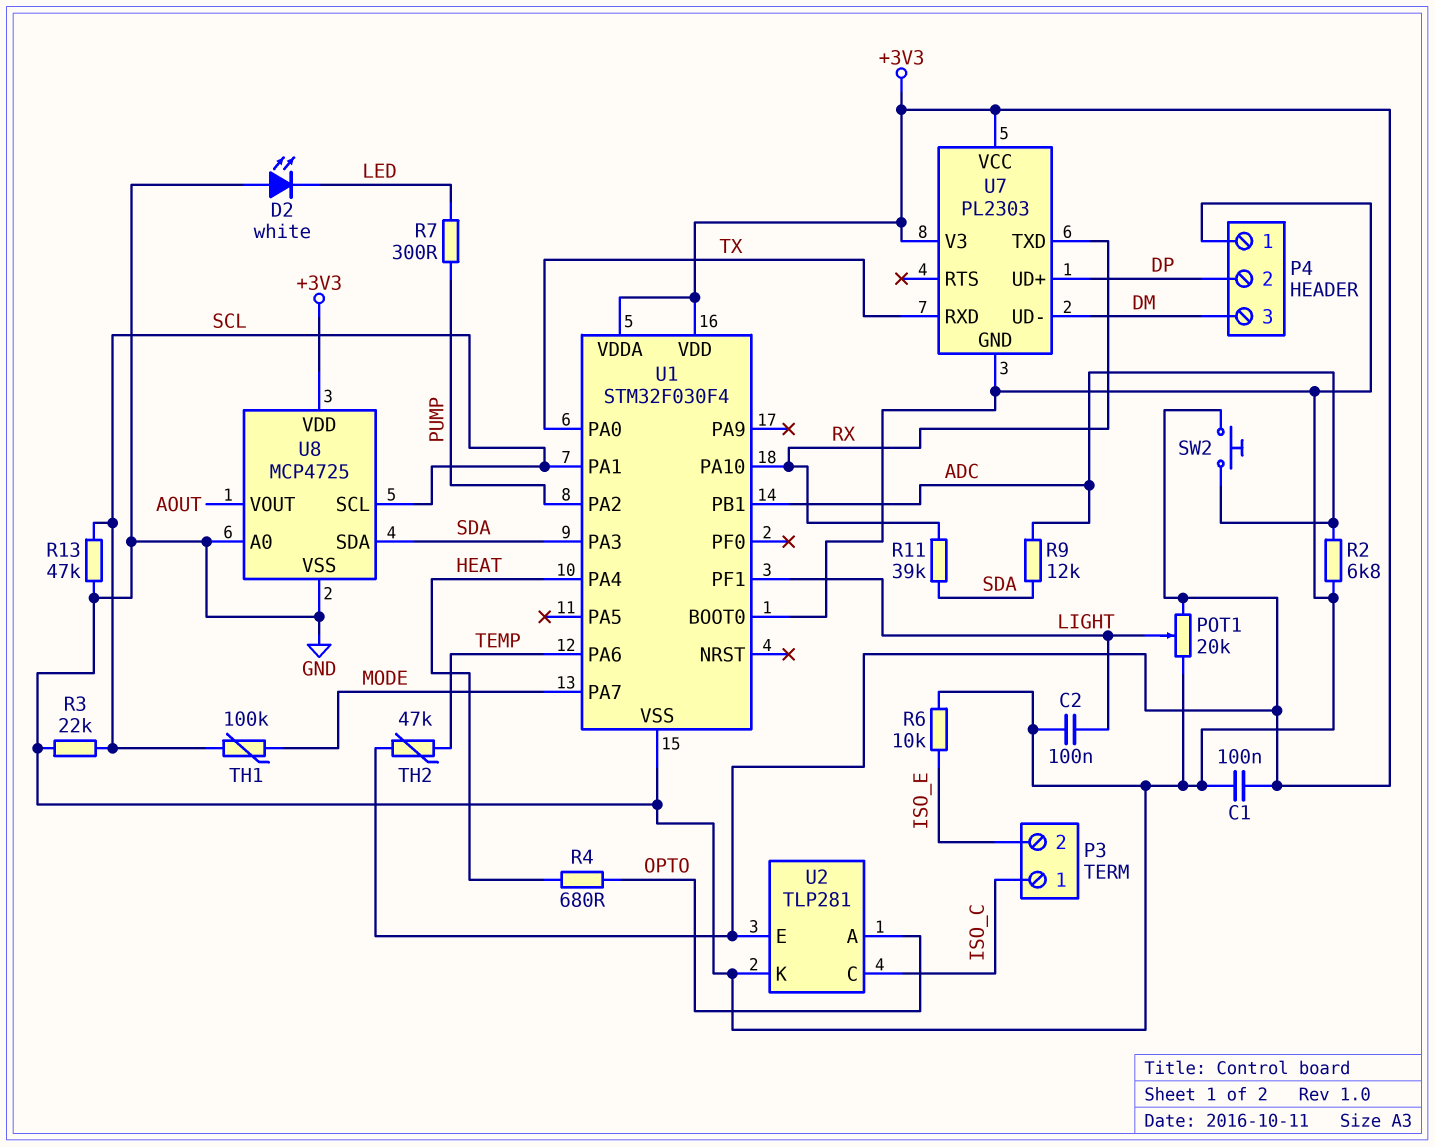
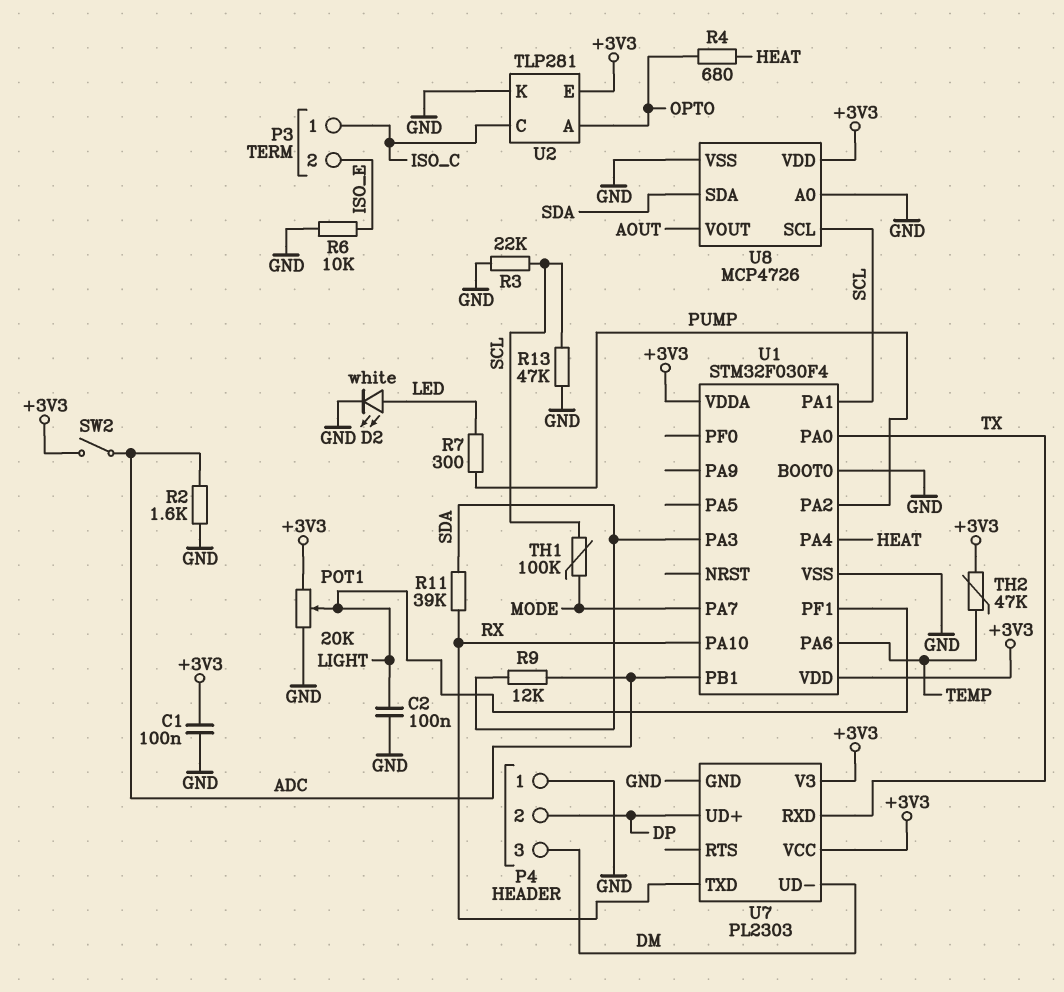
D2: LED white (A GND, K LED) -> LED white (A LED, K GND)
R2: 6.8k (ADC, GND) -> 1.6k (ADC, GND)
SW2: button (+3V3, ADC) -> switch (+3V3, ADC)
U8: MCP4725 -> MCP4726

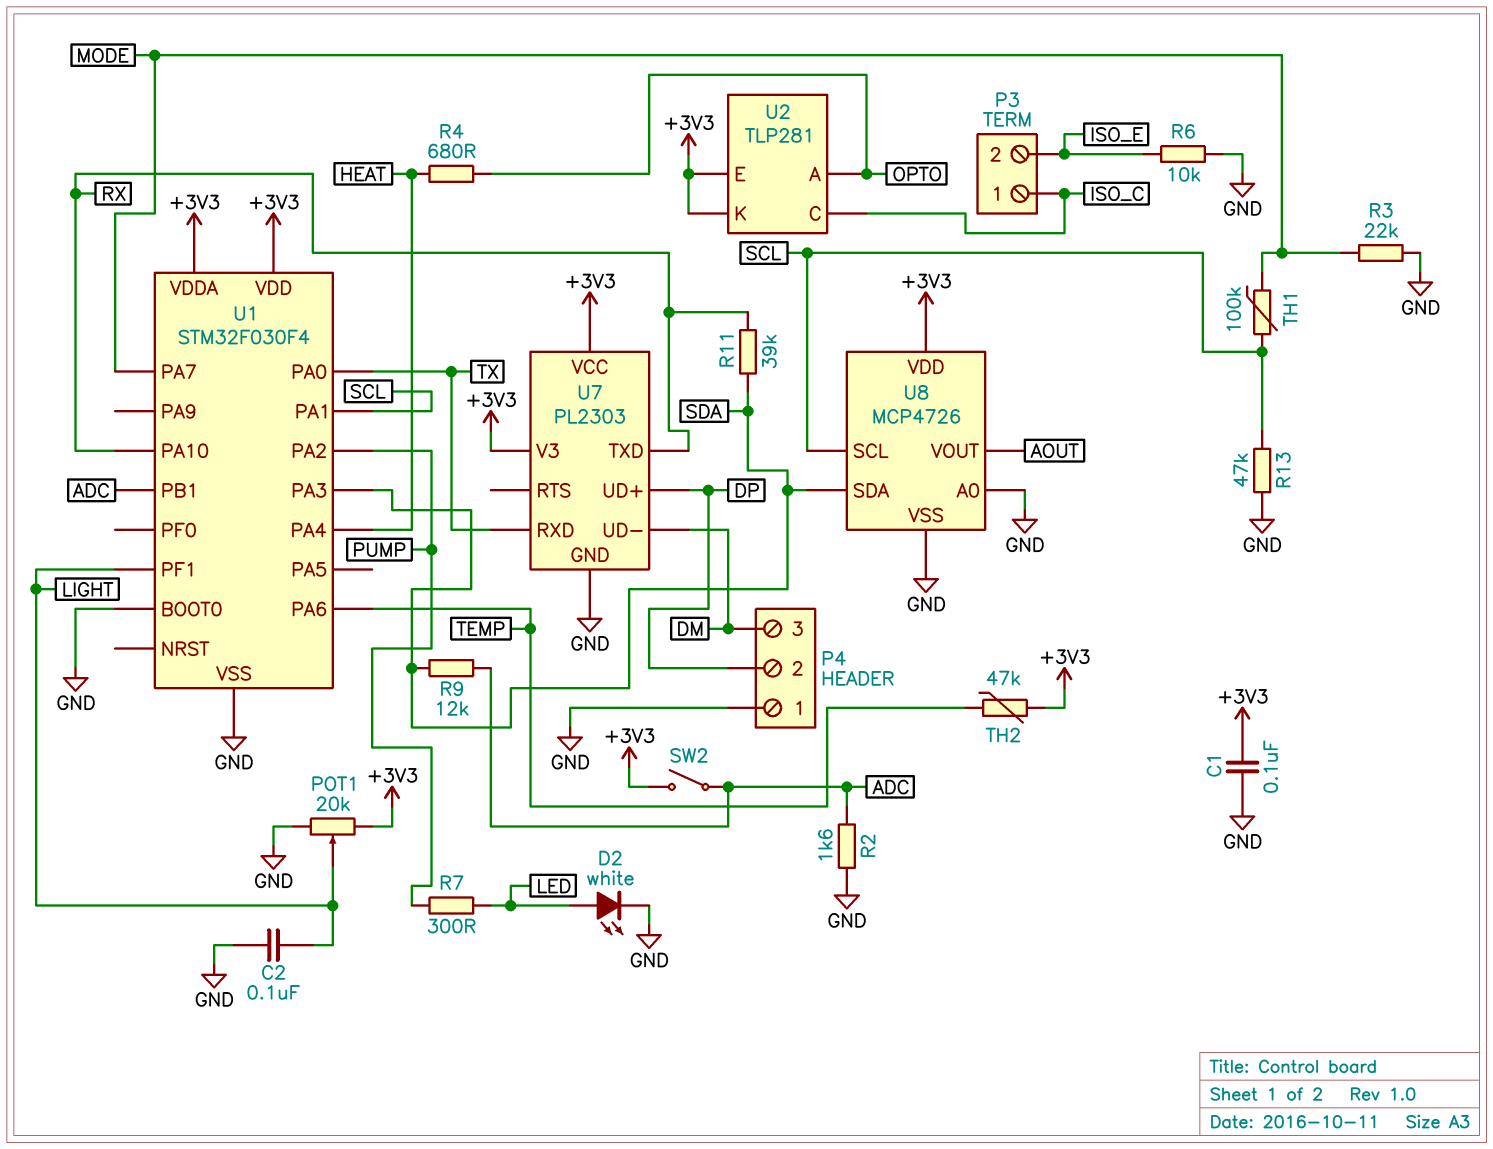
R3: 22k (GND, SCL) -> 22k (GND, MODE)
U2 pin K: GND -> +3V3

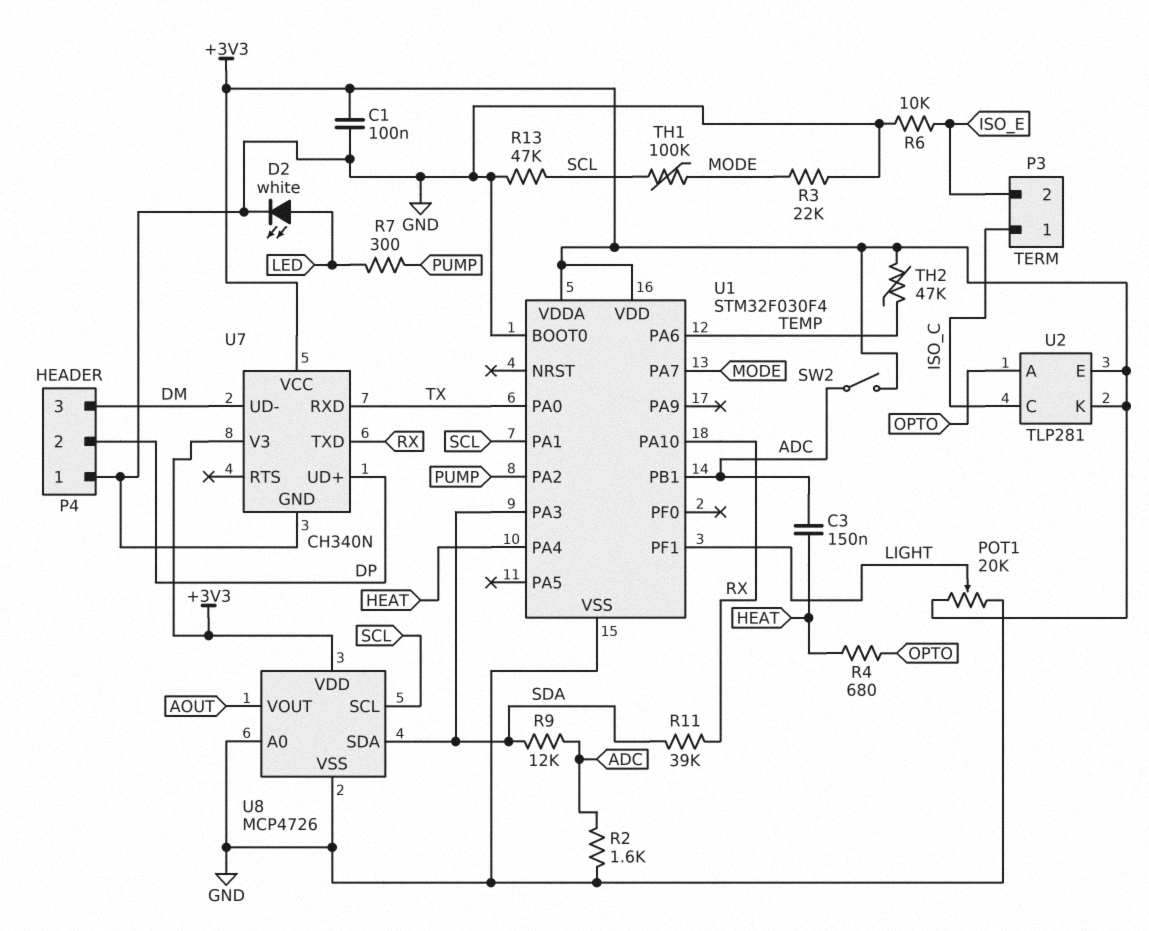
C2: 100nF (GND, LIGHT) -> none
C3: none -> 150nF (ADC, HEAT)
U7: PL2303 -> CH340N

